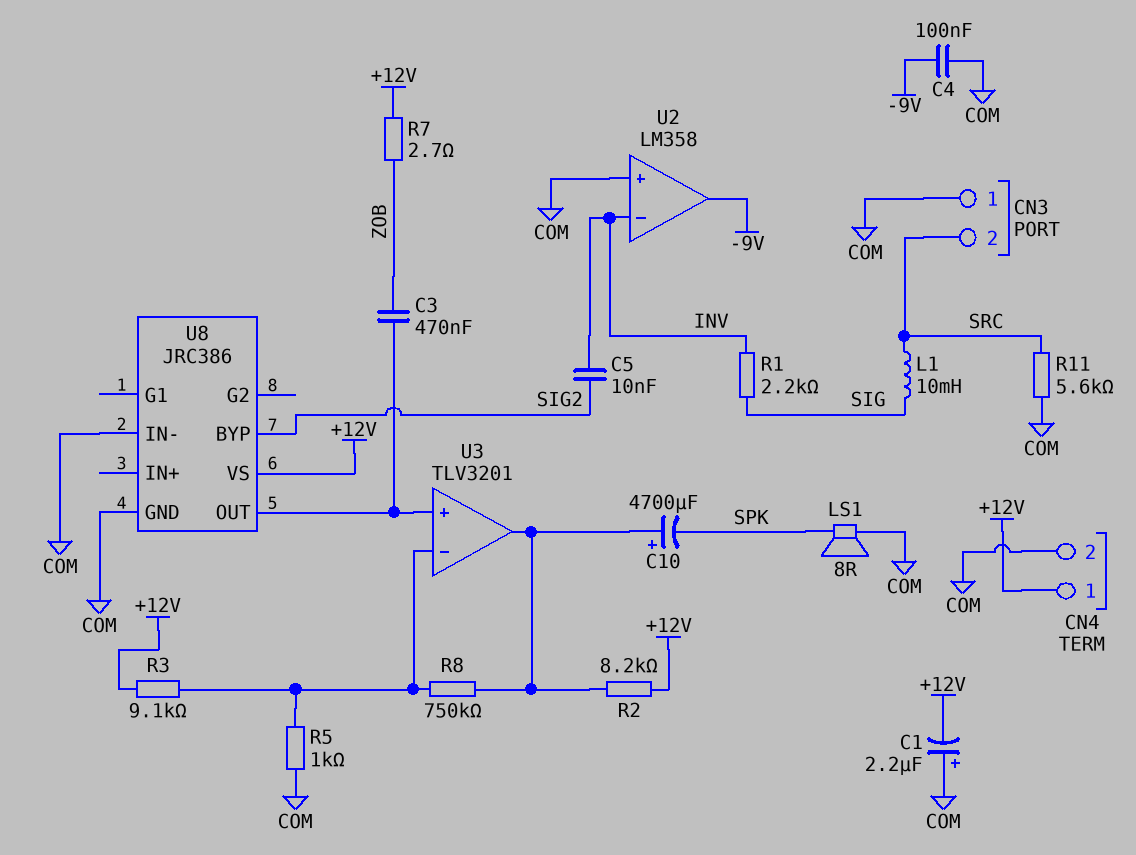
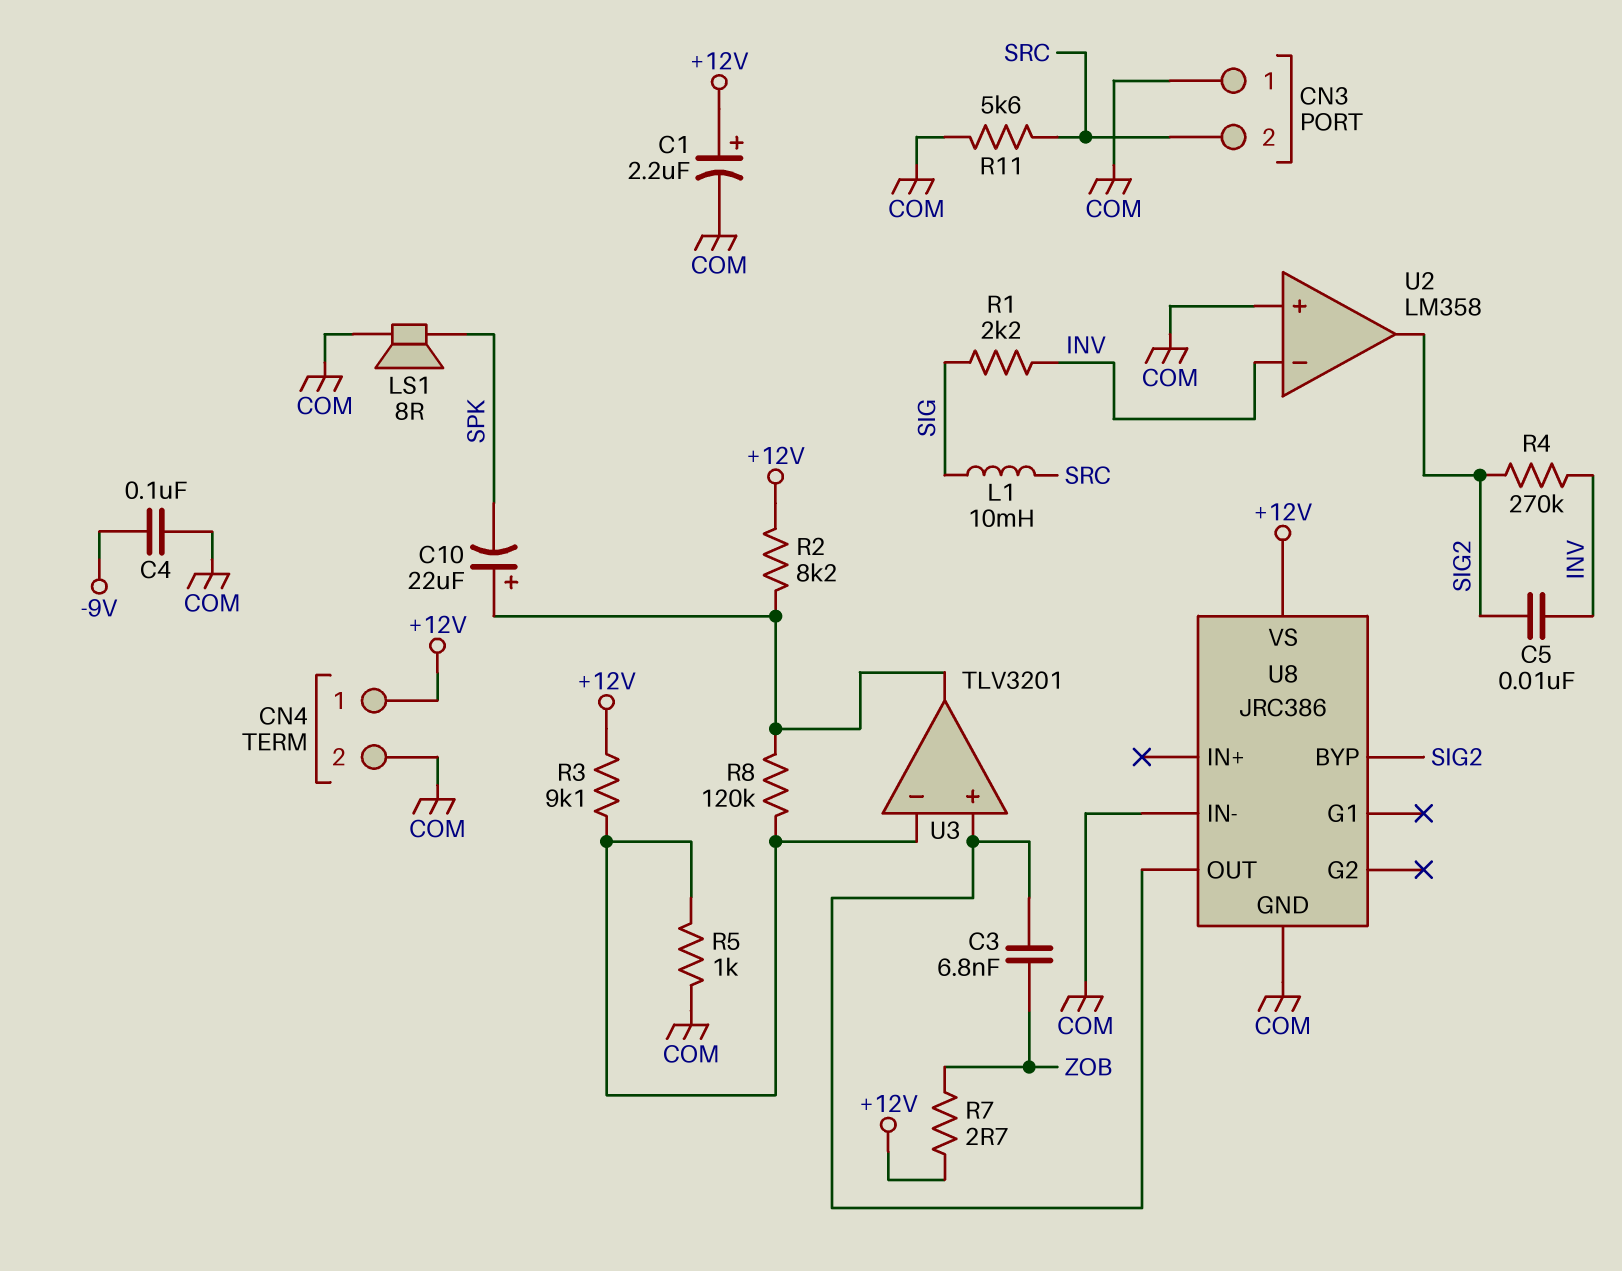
C1: 2.2uF (plus COM, minus +12V) -> 2.2uF (plus +12V, minus COM)
C3: 470nF (U3/in+, ZOB) -> 6.8nF (U3/in+, ZOB)
C10: 4700uF (plus U3/out, minus SPK) -> 22uF (plus U3/out, minus SPK)
R4: none -> 270k (INV, SIG2)
R8: 750k (U3/in-, U3/out) -> 120k (U3/in-, U3/out)
U2 pin out: -9V -> SIG2

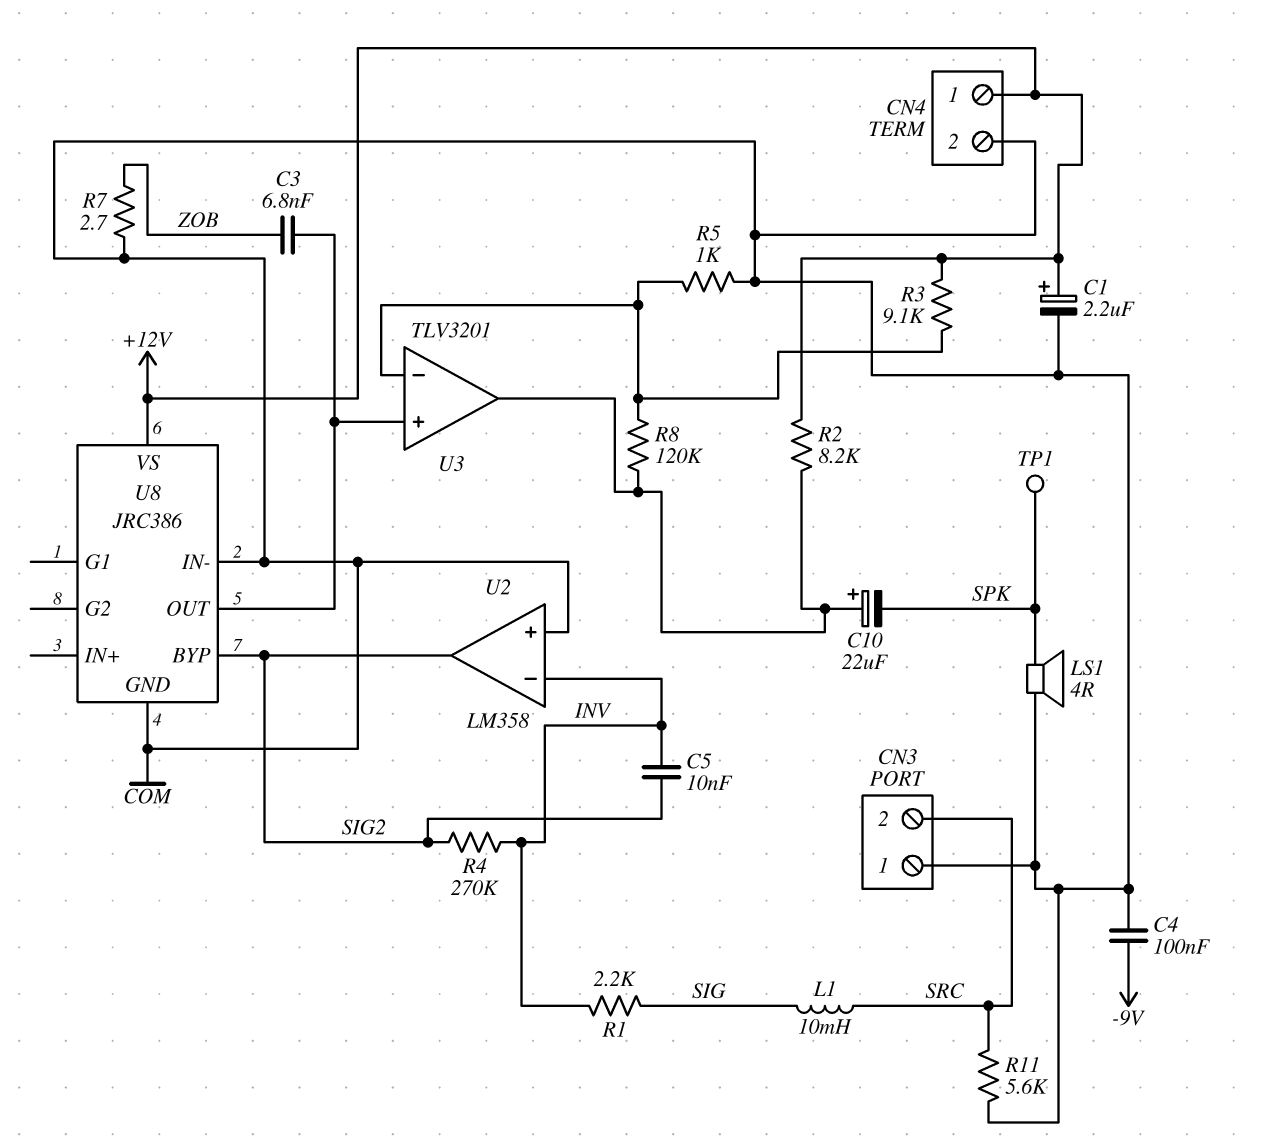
LS1: speaker 8R (COM, SPK) -> speaker 4R (COM, SPK)
R7: 2.7 (+12V, ZOB) -> 2.7 (COM, ZOB)
TP1: none -> test point (SPK)

